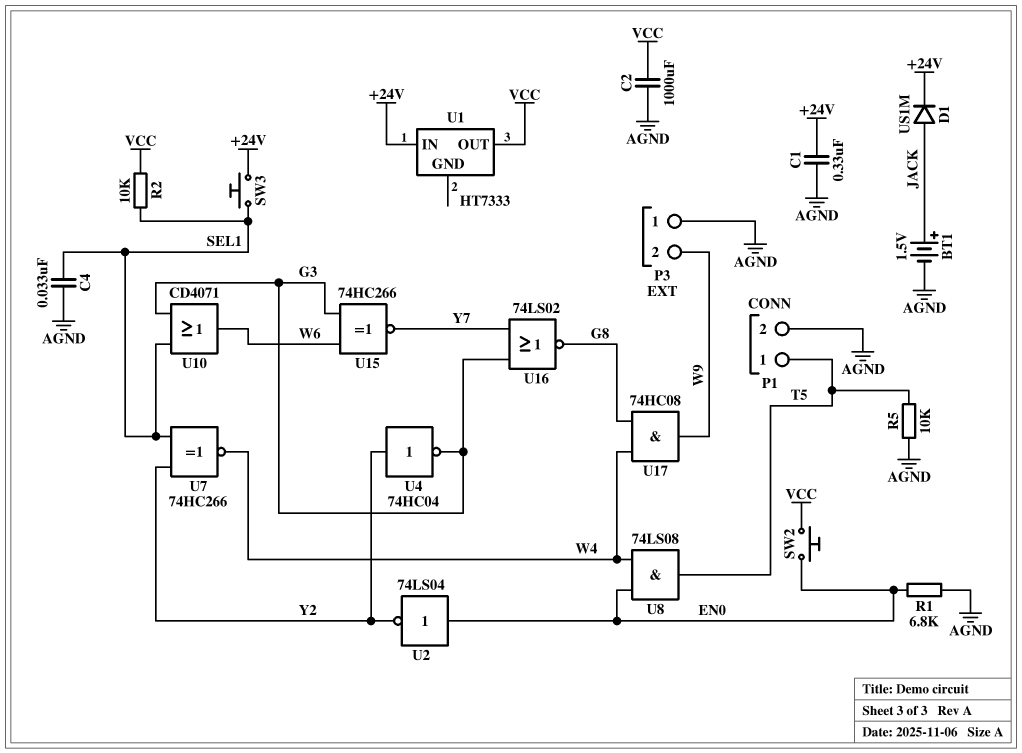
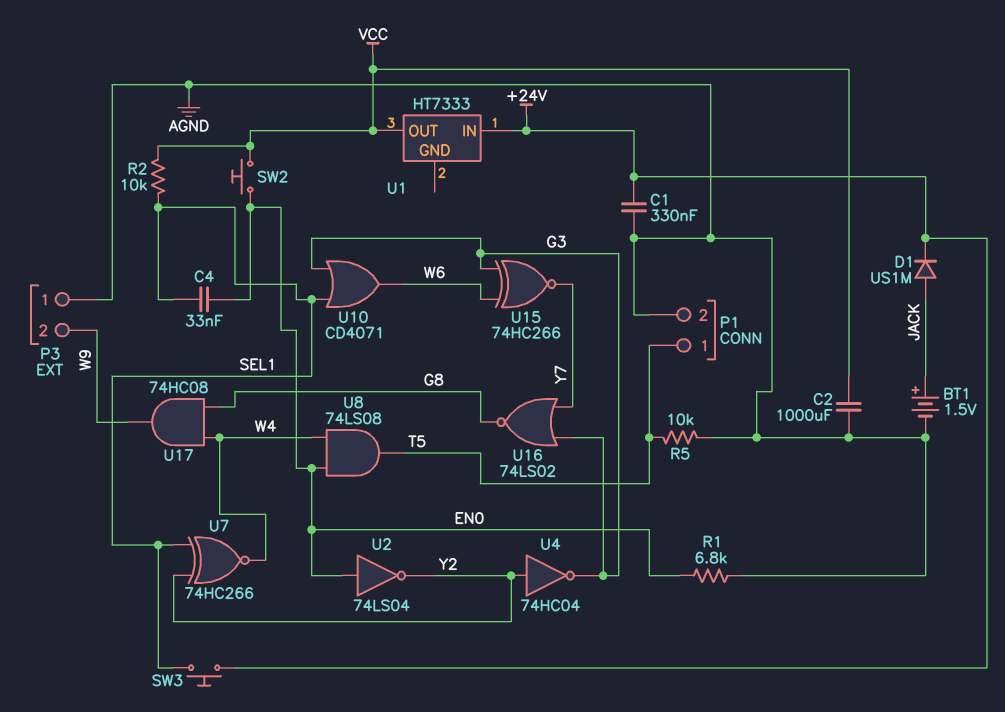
C4: 33nF (AGND, SEL1) -> 33nF (EN0, SEL1)

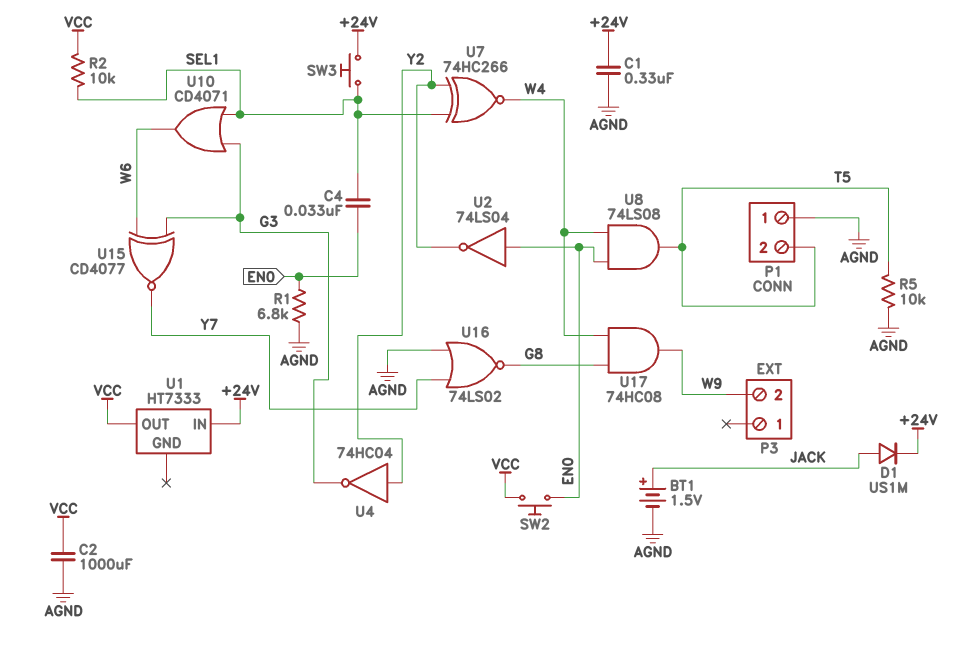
P1 pin 1: T5 -> AGND
P1 pin 2: AGND -> T5
P3 pin 1: AGND -> none
U15: XNOR 74HC266 (in G3, in W6, out Y7) -> XNOR CD4077 (in G3, in W6, out Y7)
U16: NOR 74LS02 (in G3, in Y7, out G8) -> NOR 74LS02 (in AGND, in Y7, out G8)

